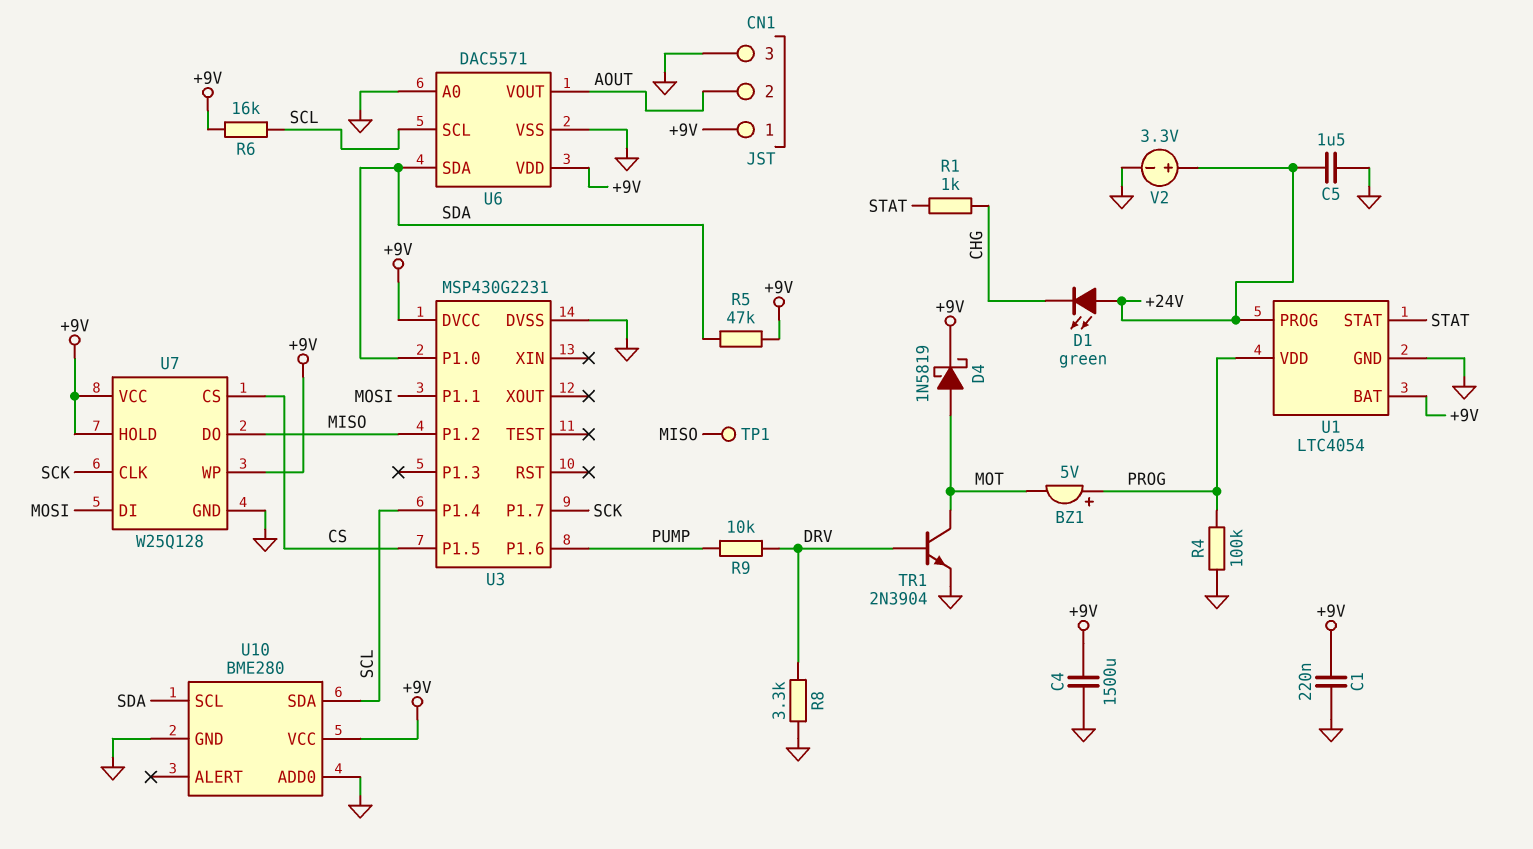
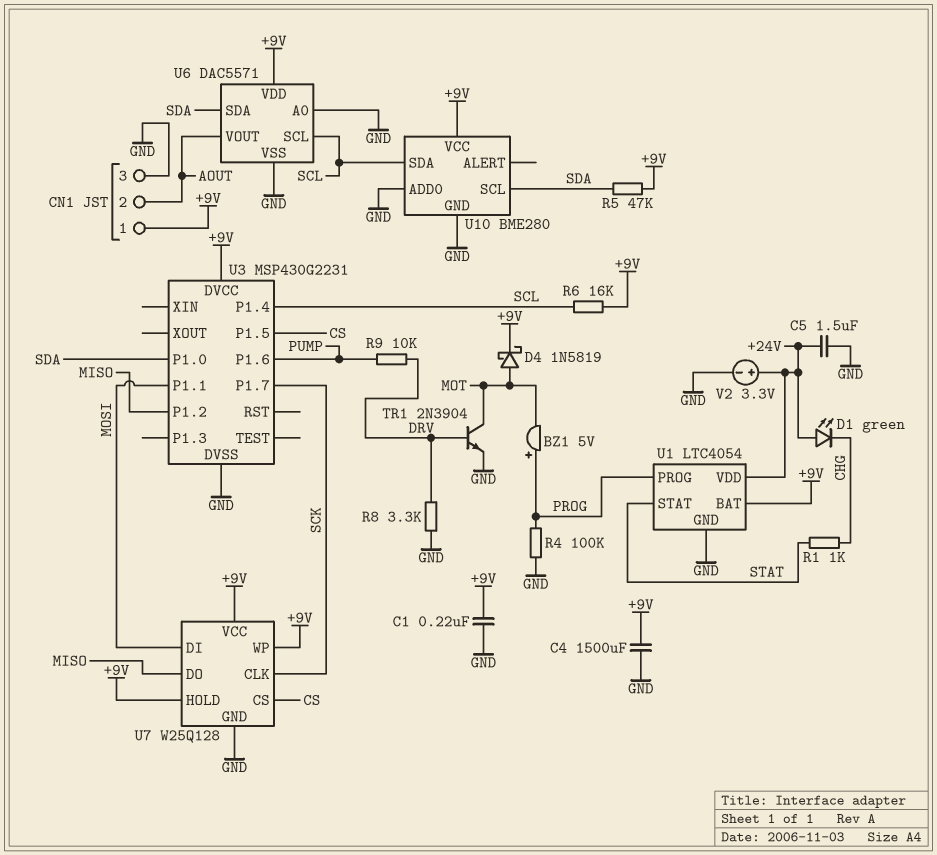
TP1: test point (MISO) -> none
U1 pin PROG: +24V -> PROG
U1 pin VDD: PROG -> +24V

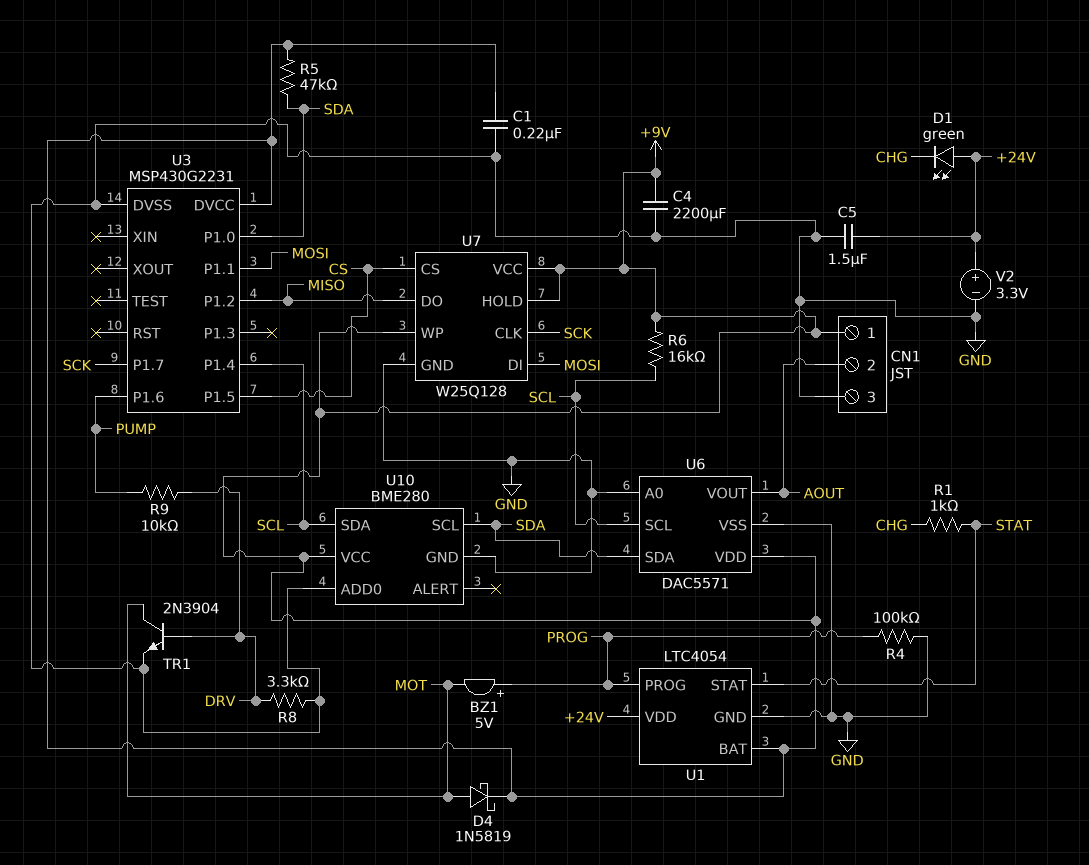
C4: 1500uF (+9V, GND) -> 2200uF (+9V, GND)

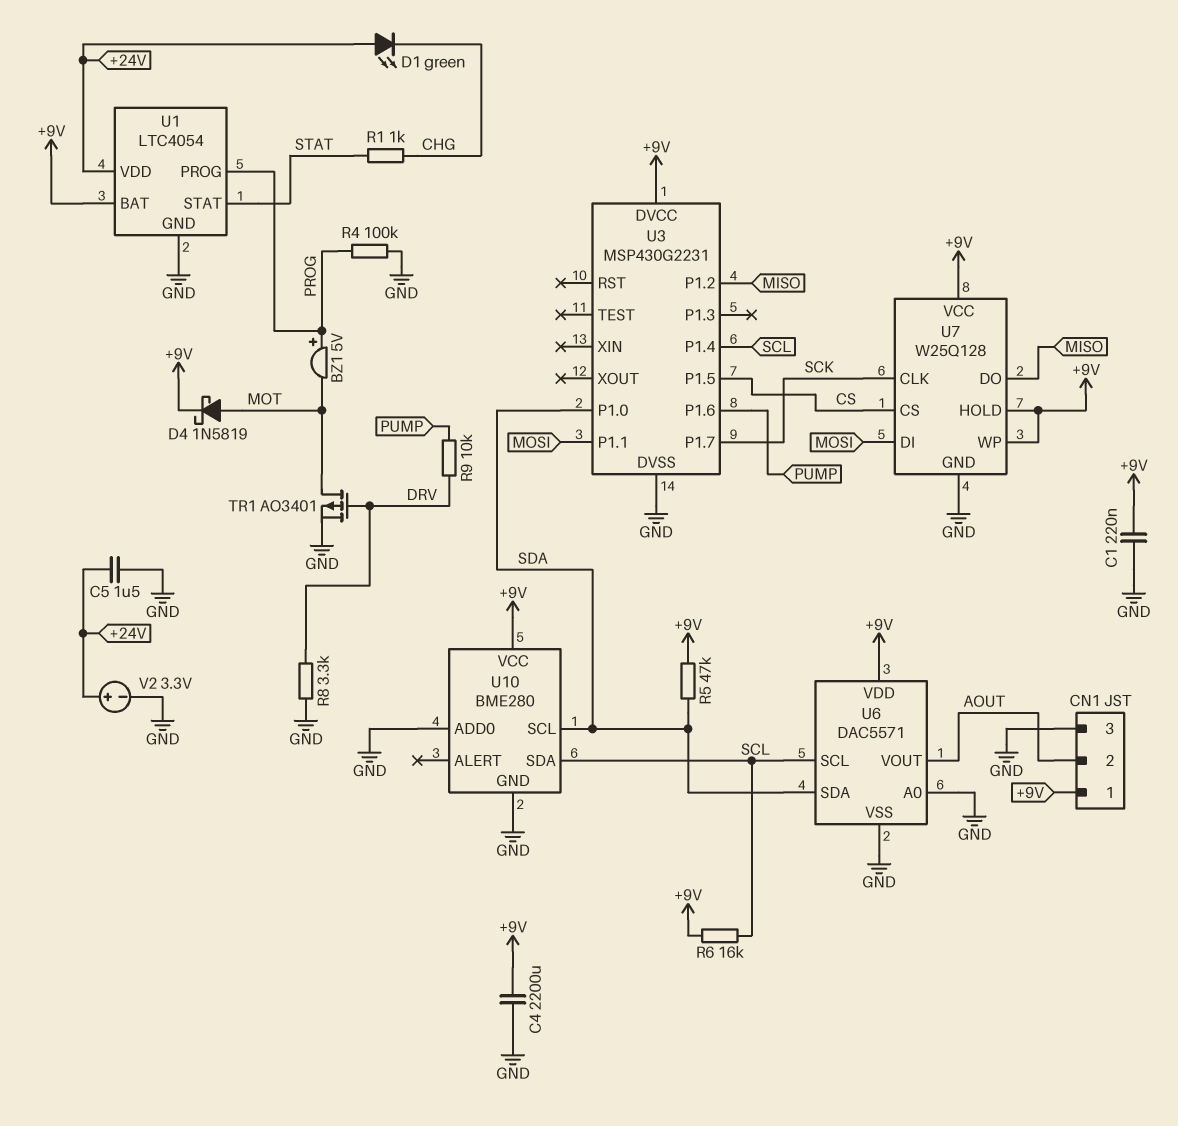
TR1: NPN 2N3904 (B DRV, C MOT, E GND) -> PMOS AO3401 (G DRV, D MOT, S GND)

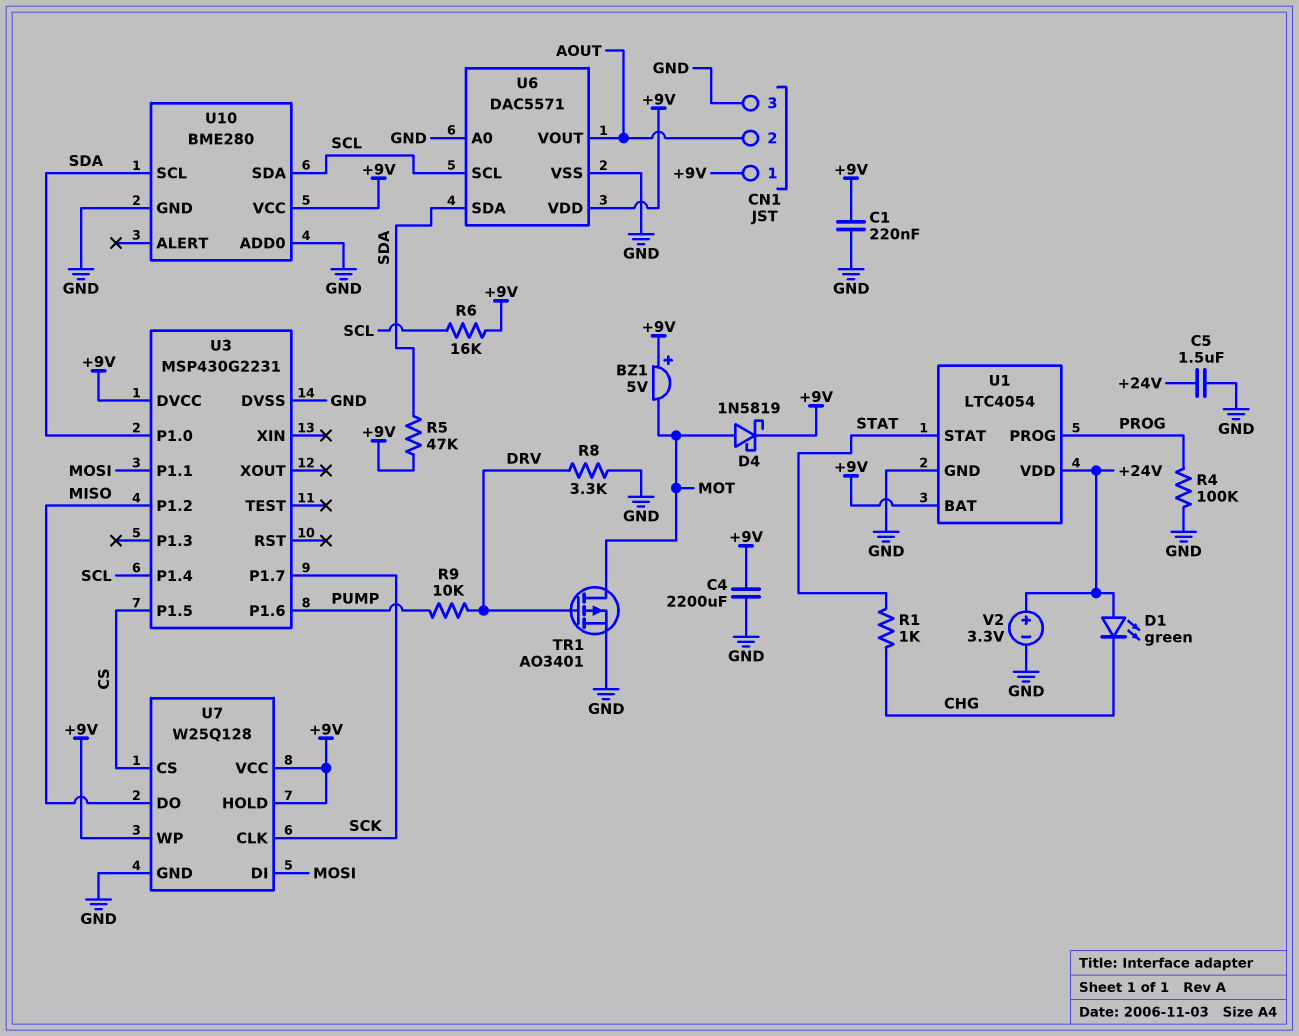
BZ1: buzzer 5V (plus PROG, minus MOT) -> buzzer 5V (plus +9V, minus MOT)

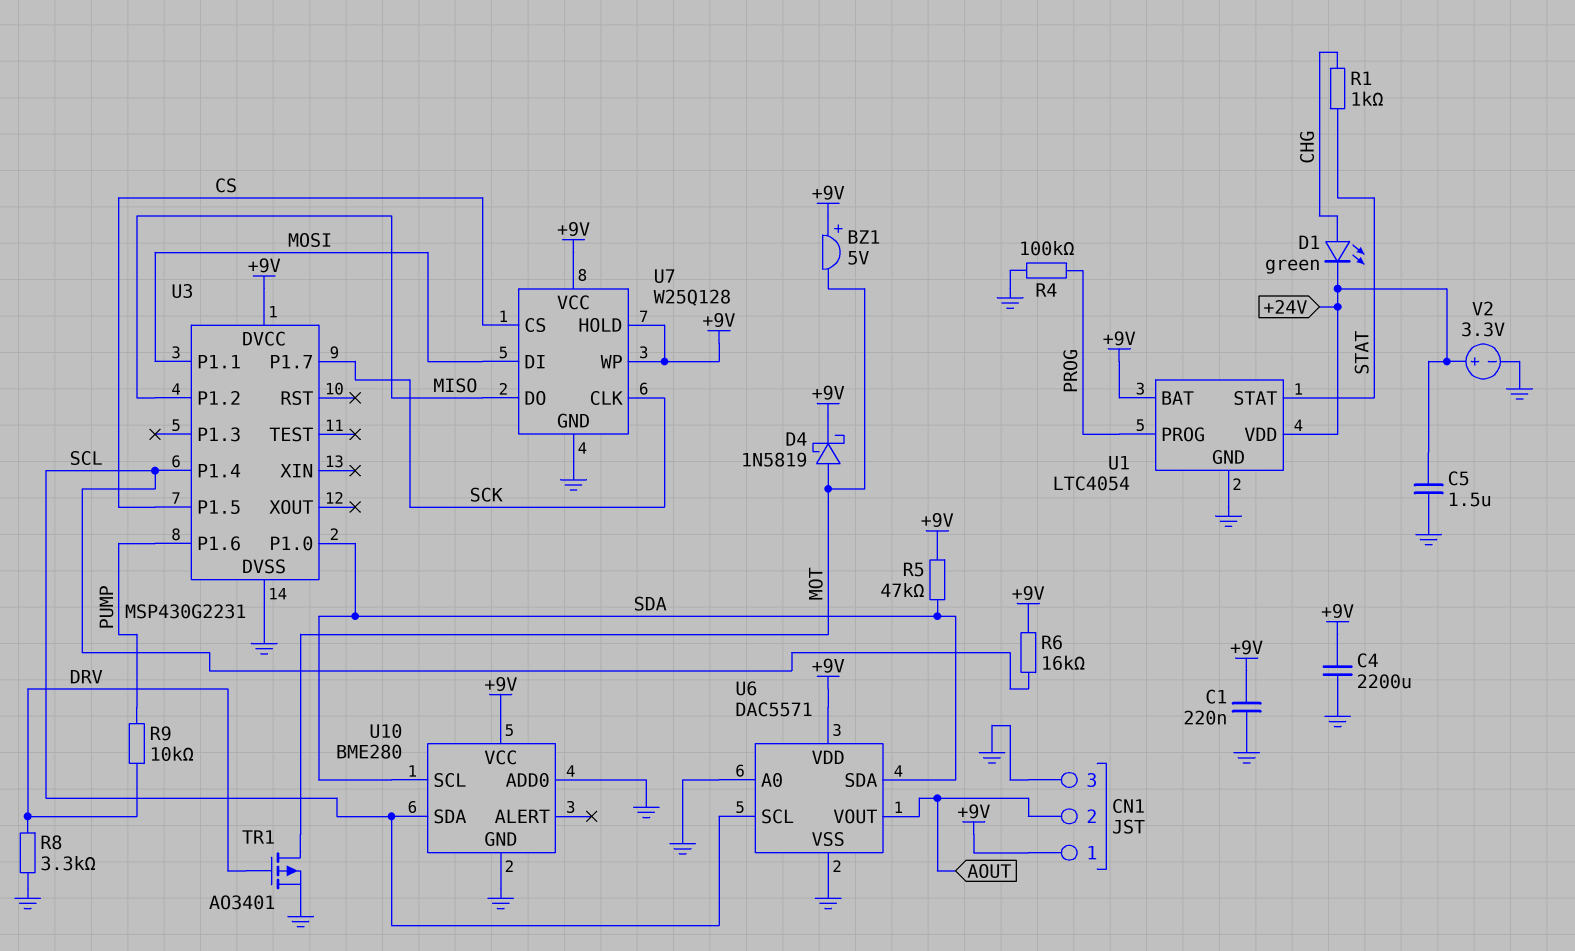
D1: LED green (A +24V, K CHG) -> LED green (A CHG, K +24V)

